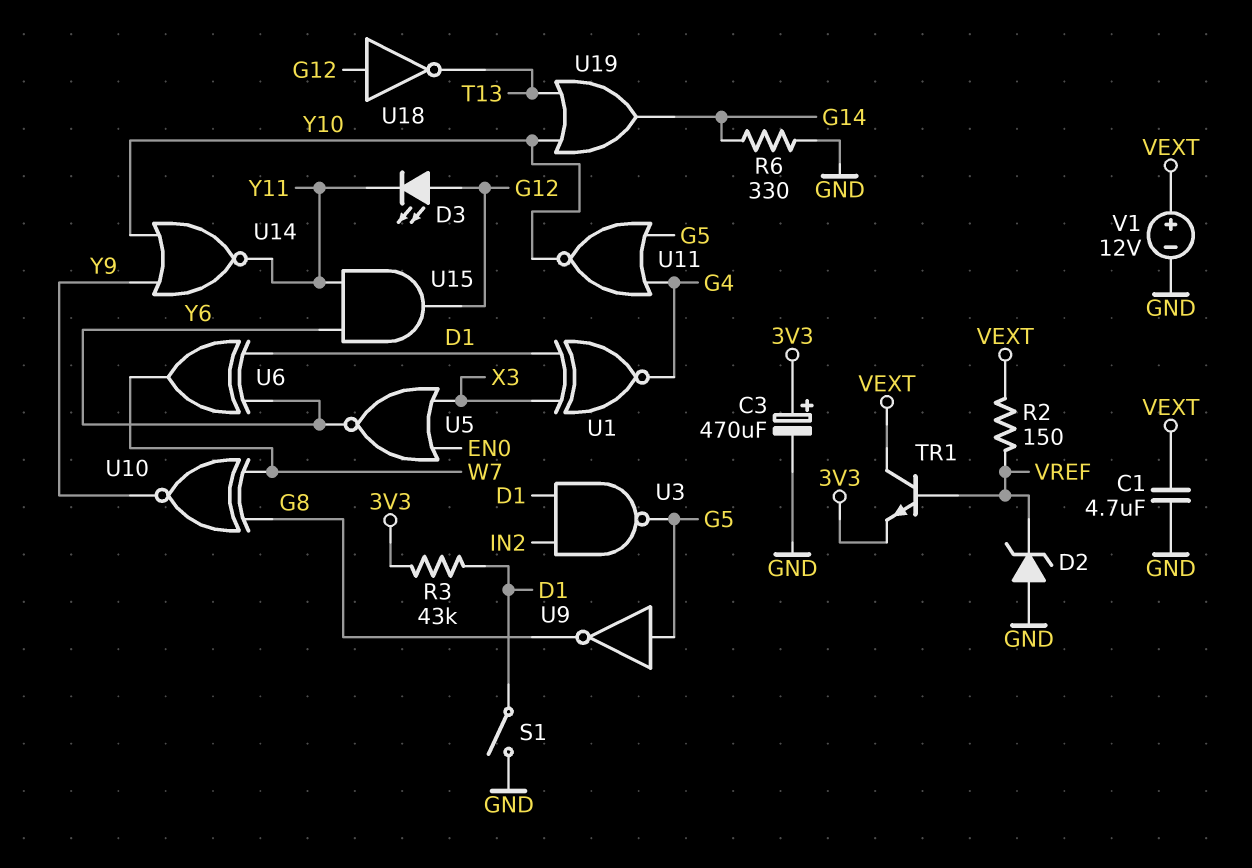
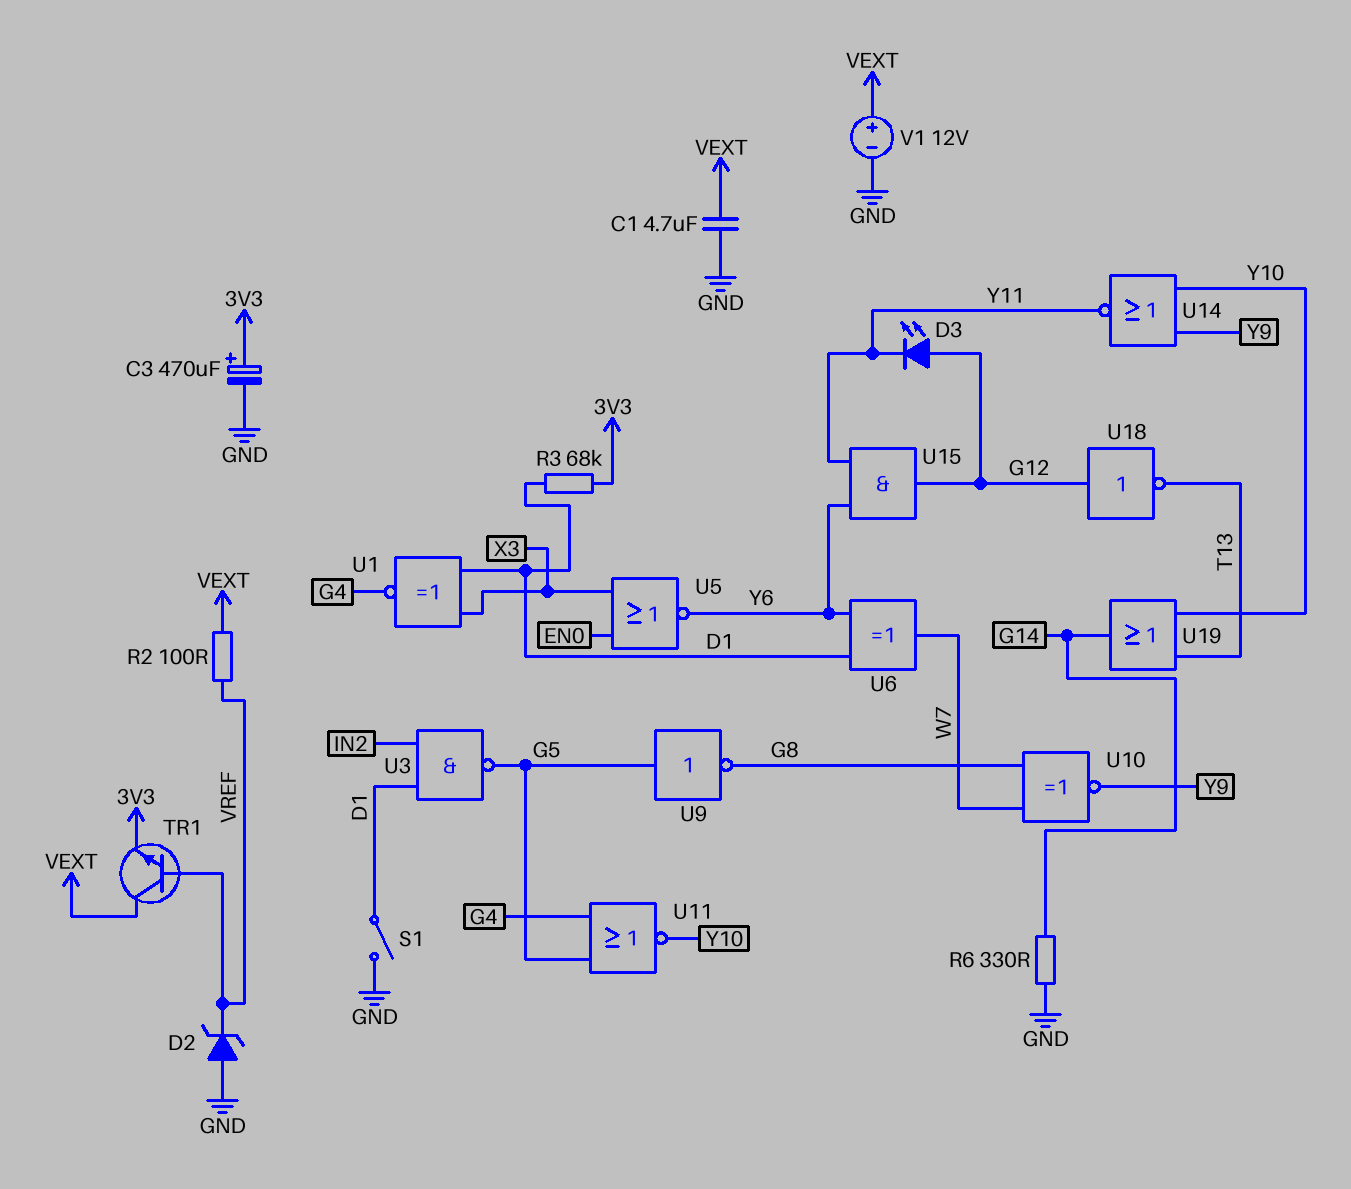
R2: 150 (VEXT, VREF) -> 100 (VEXT, VREF)
R3: 43k (3V3, D1) -> 68k (3V3, D1)

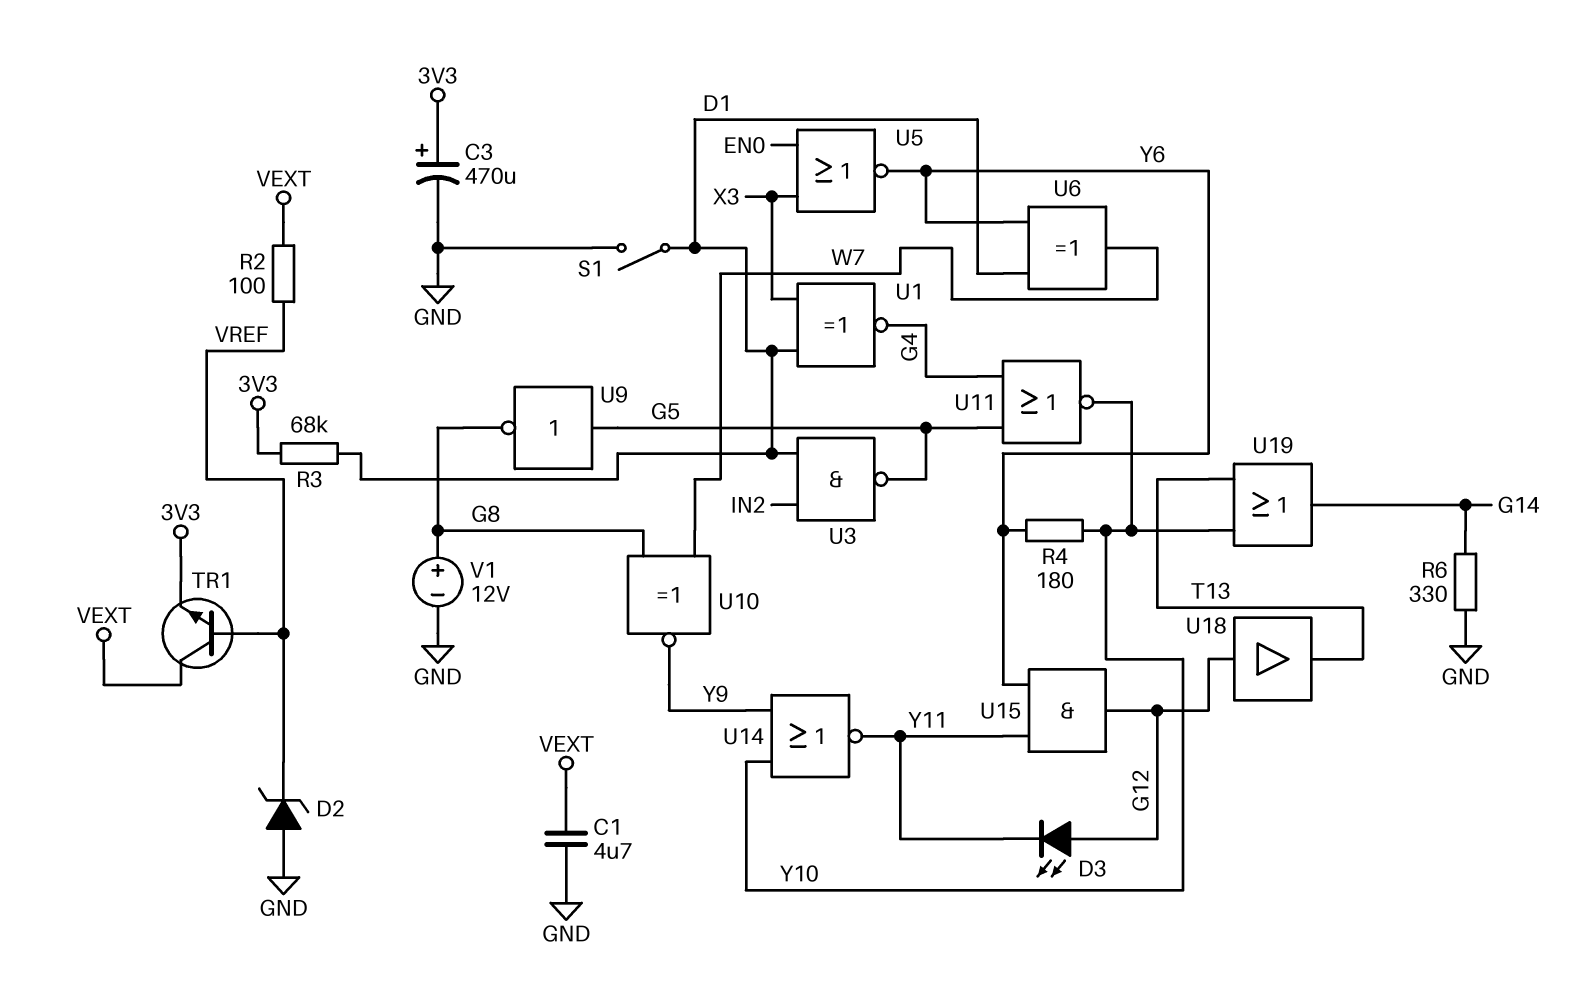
R4: none -> 180 (Y6, Y10)
U18: NOT (in G12, out T13) -> buffer (in G12, out T13)
V1: 12V (plus VEXT, minus GND) -> 12V (plus G8, minus GND)

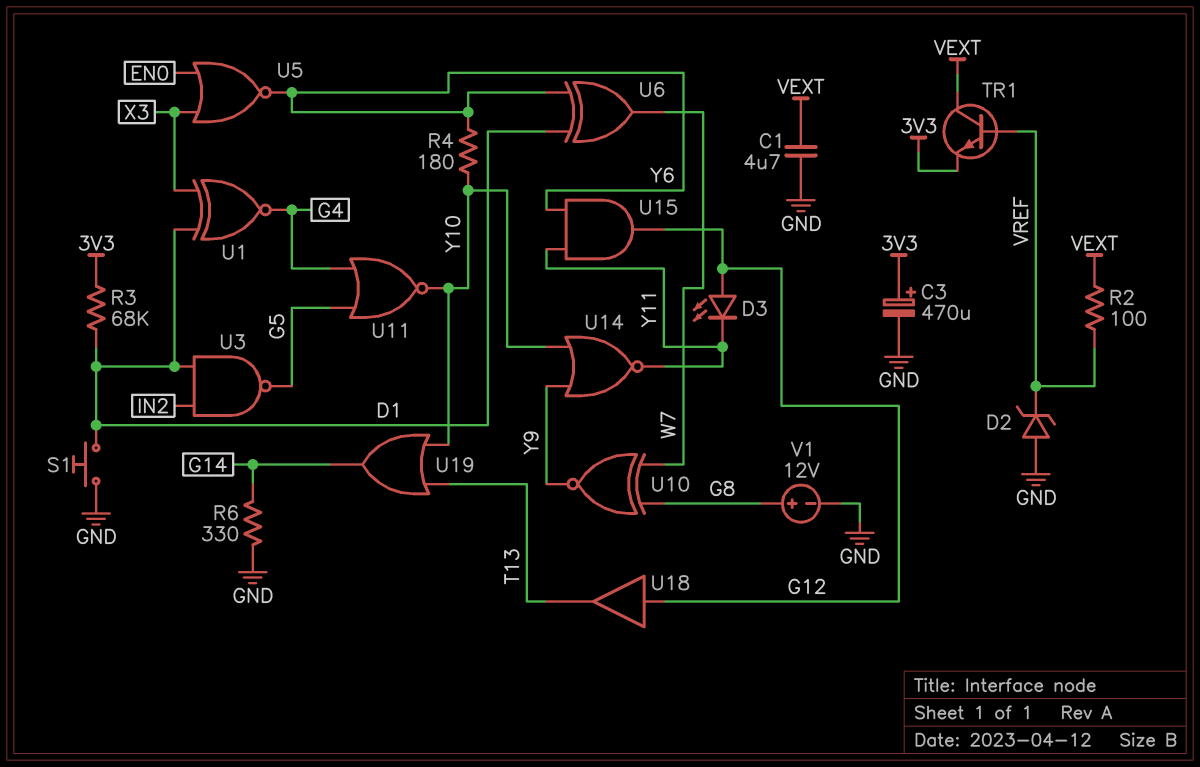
S1: switch (D1, GND) -> button (D1, GND)
U9: NOT (in G5, out G8) -> none

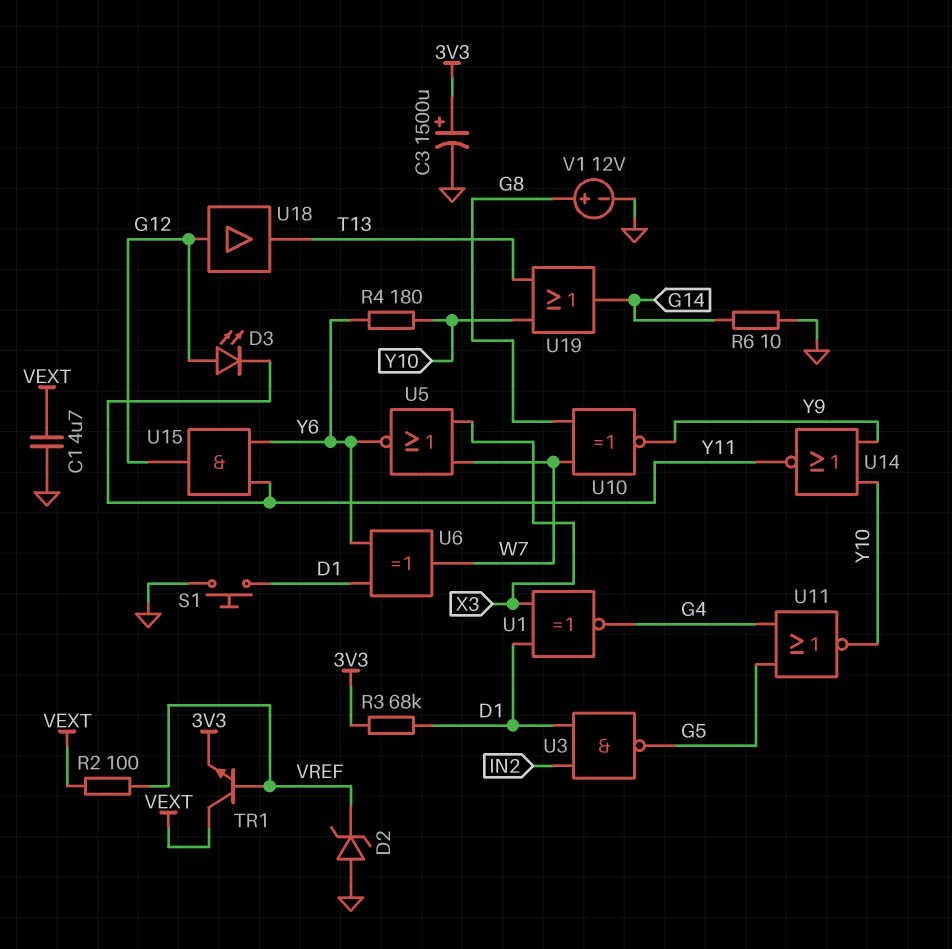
C3: 470uF (plus 3V3, minus GND) -> 1500uF (plus 3V3, minus GND)
R6: 330 (G14, GND) -> 10 (G14, GND)
U5: NOR (in EN0, in X3, out Y6) -> NOR (in W7, in X3, out Y6)

